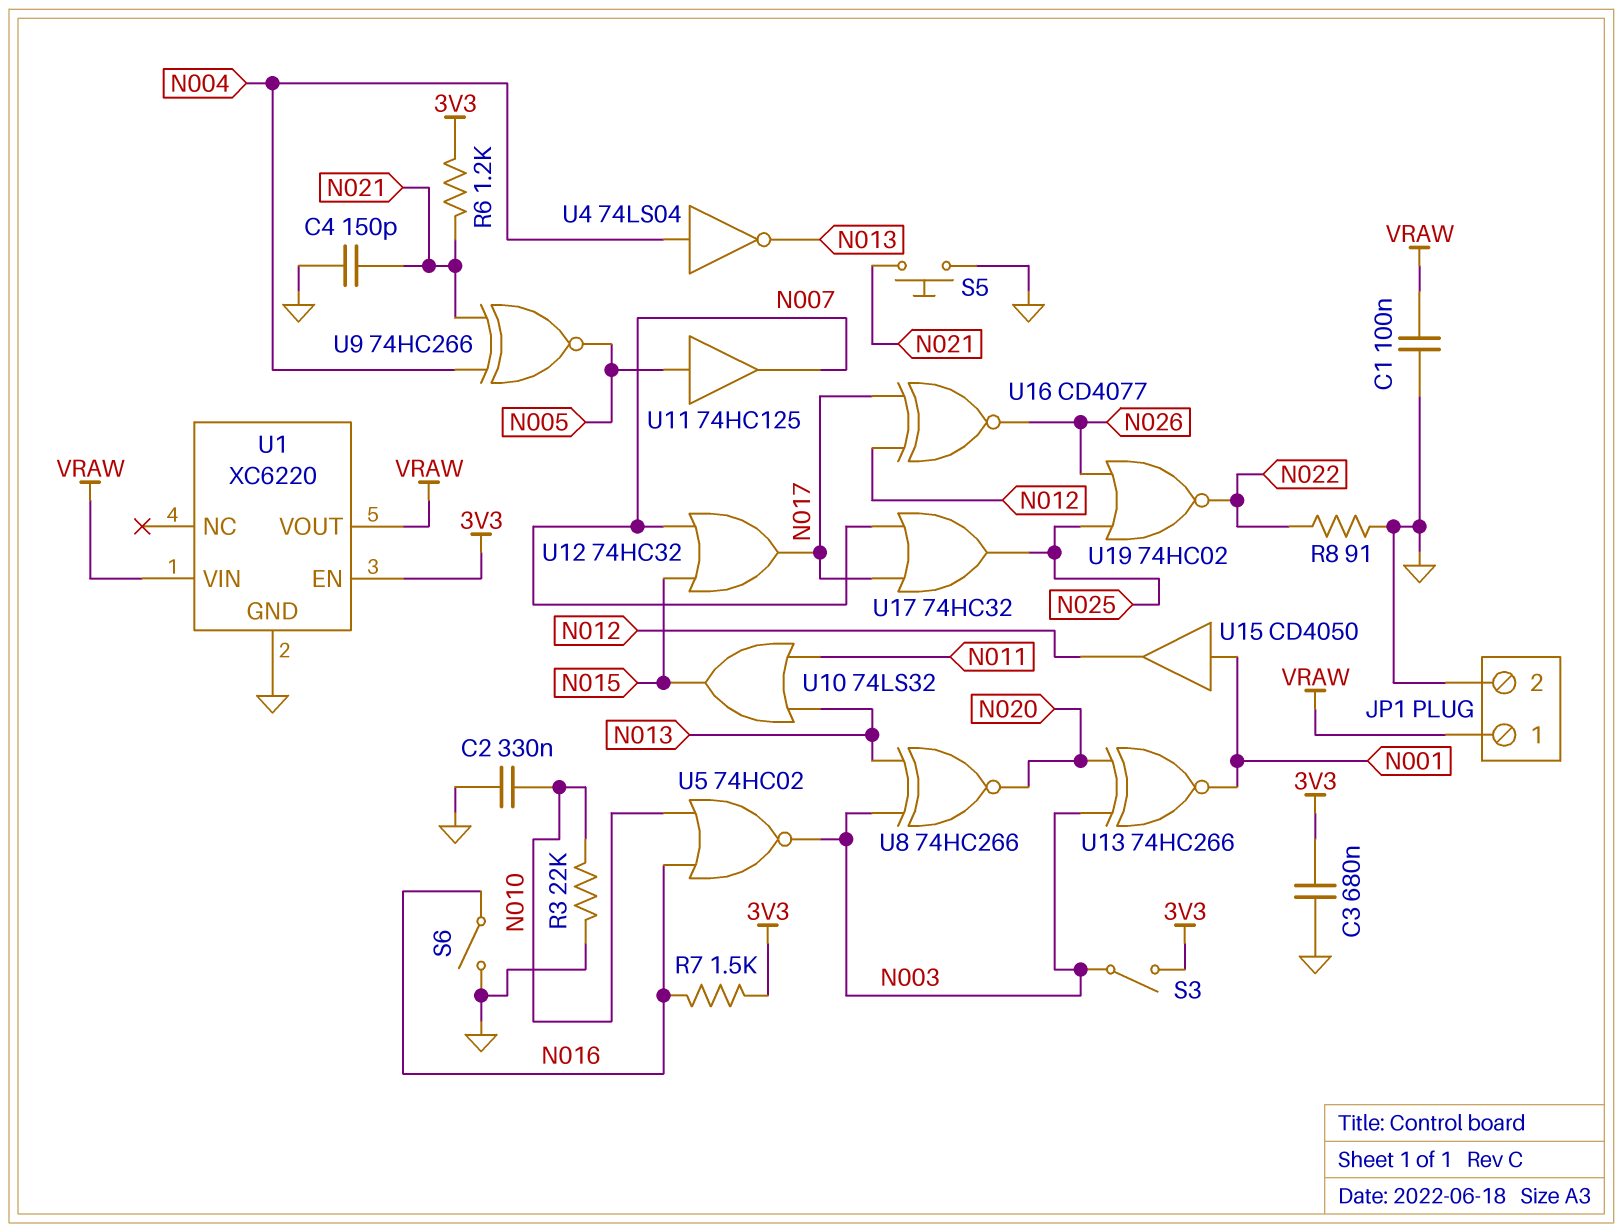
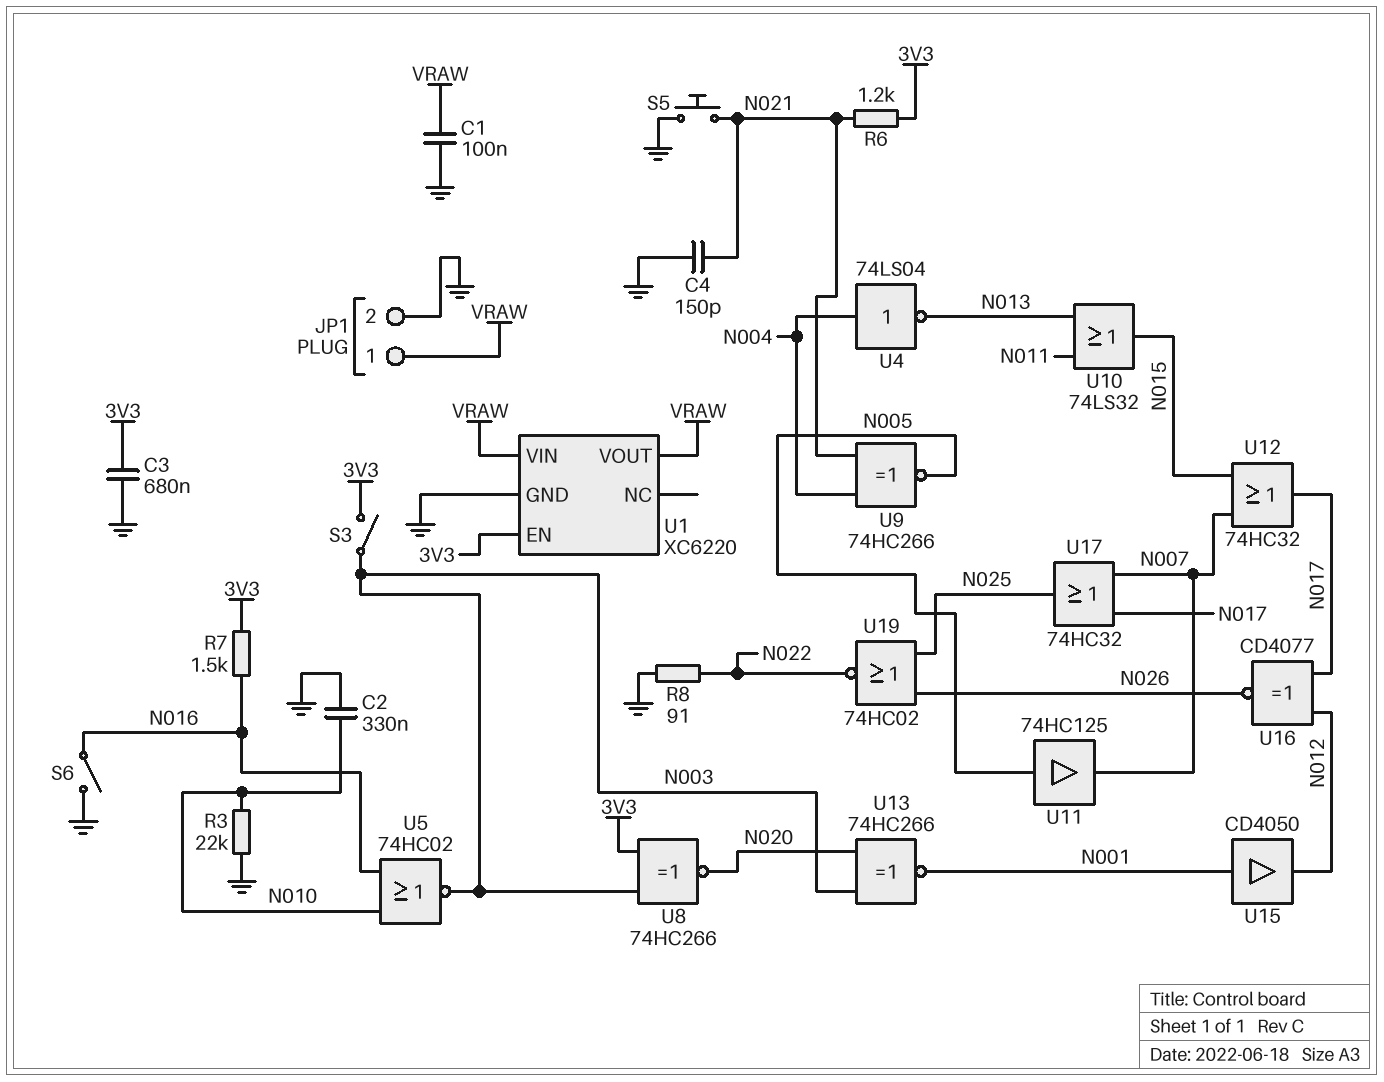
U8: XNOR 74HC266 (in N003, in N013, out N020) -> XNOR 74HC266 (in 3V3, in N003, out N020)

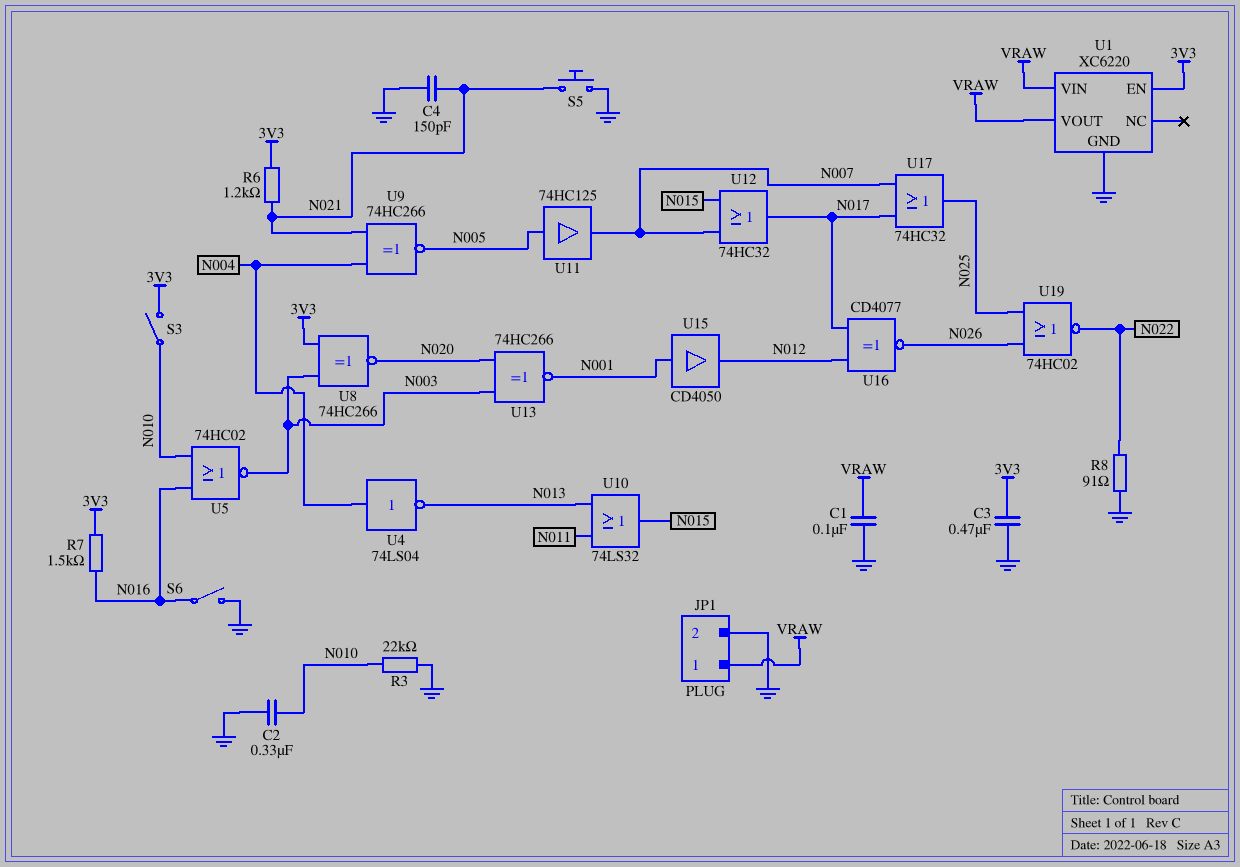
C3: 680nF (3V3, GND) -> 470nF (3V3, GND)
S3: switch (3V3, N003) -> switch (3V3, N010)

